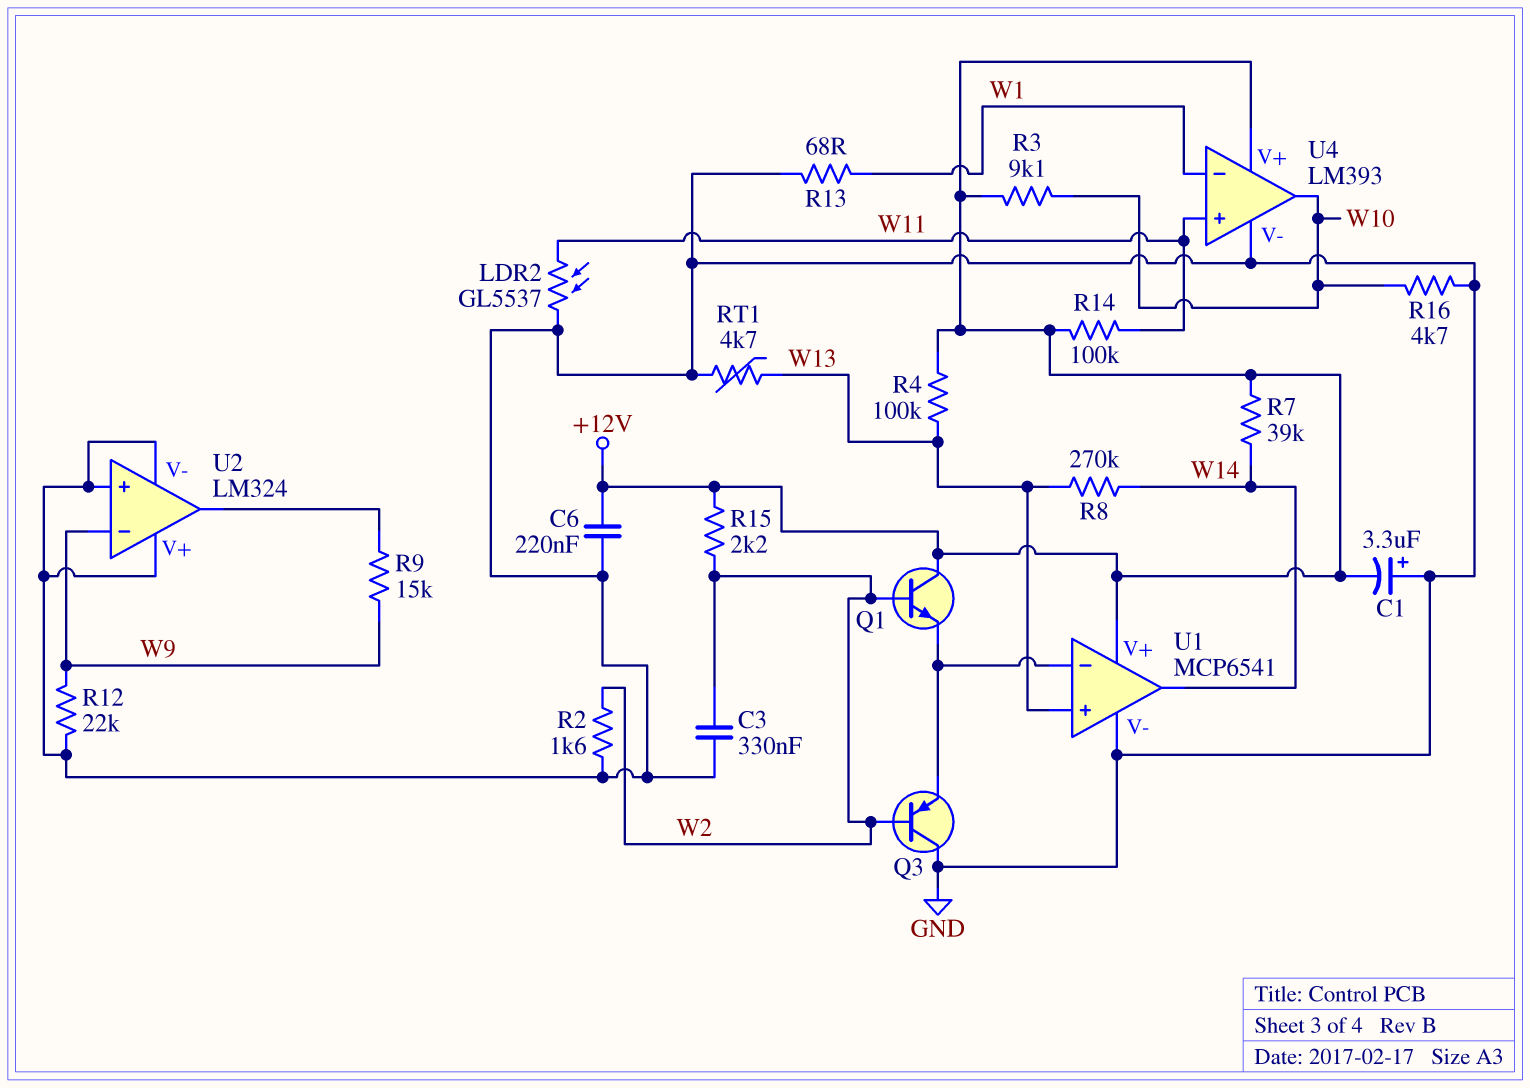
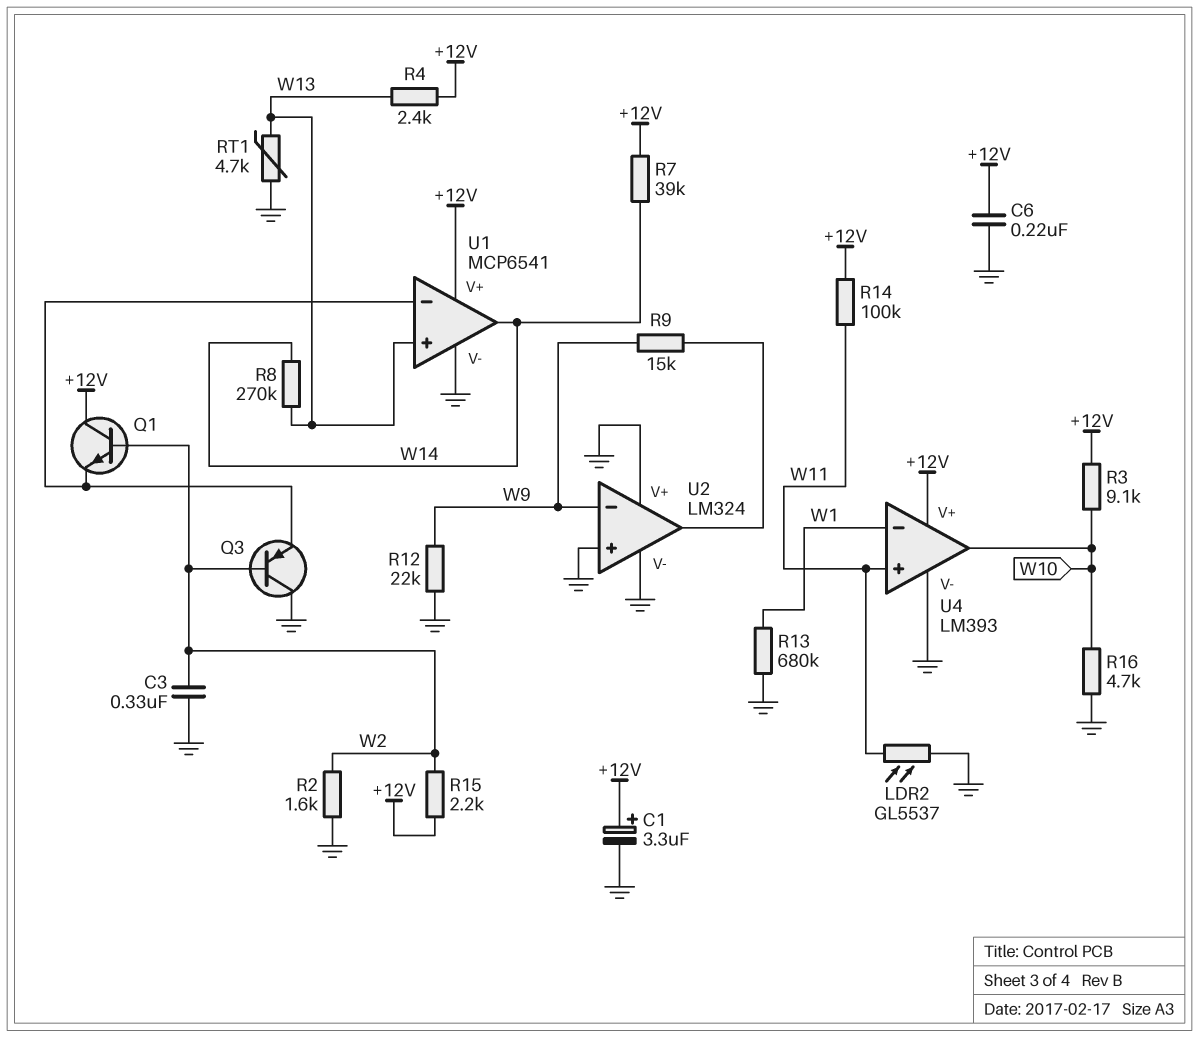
C1: 3.3uF (plus GND, minus +12V) -> 3.3uF (plus +12V, minus GND)
R4: 100k (+12V, W13) -> 2.4k (+12V, W13)
R13: 68 (GND, W1) -> 680k (GND, W1)

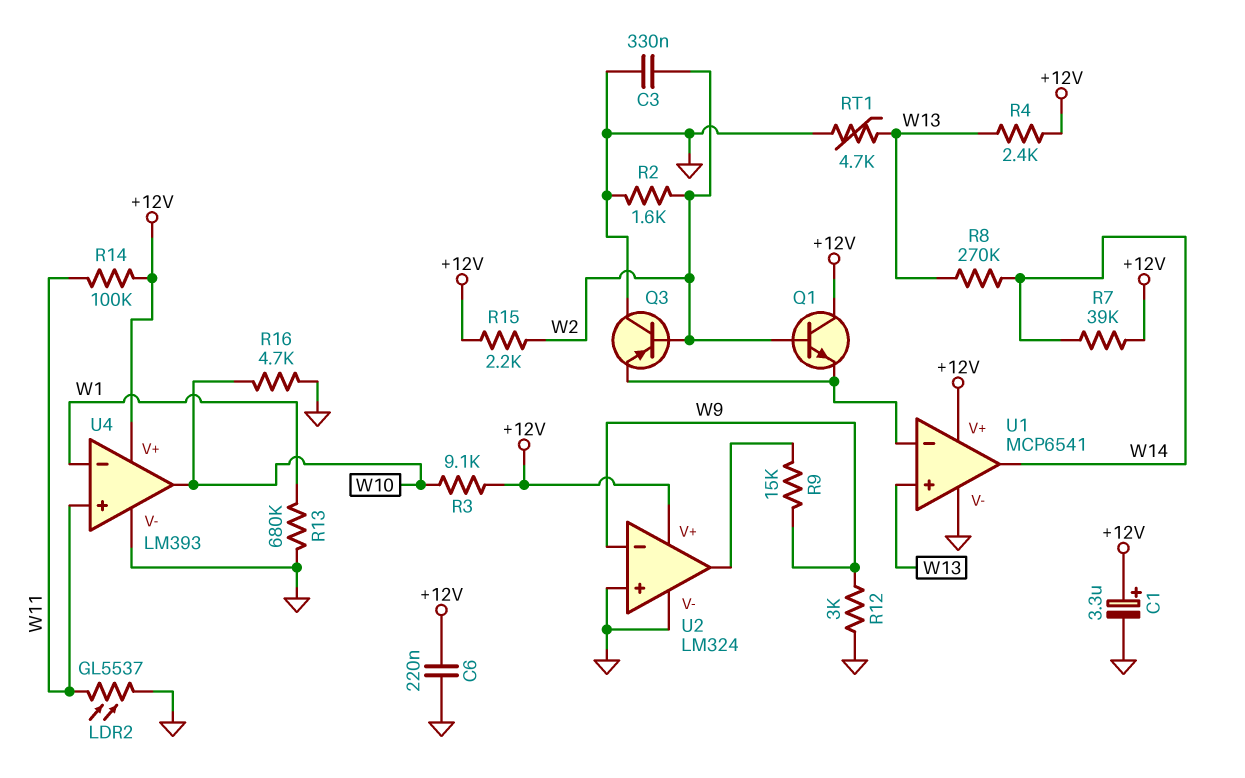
R12: 22k (GND, W9) -> 3k (GND, W9)
U2 pin V+: GND -> +12V

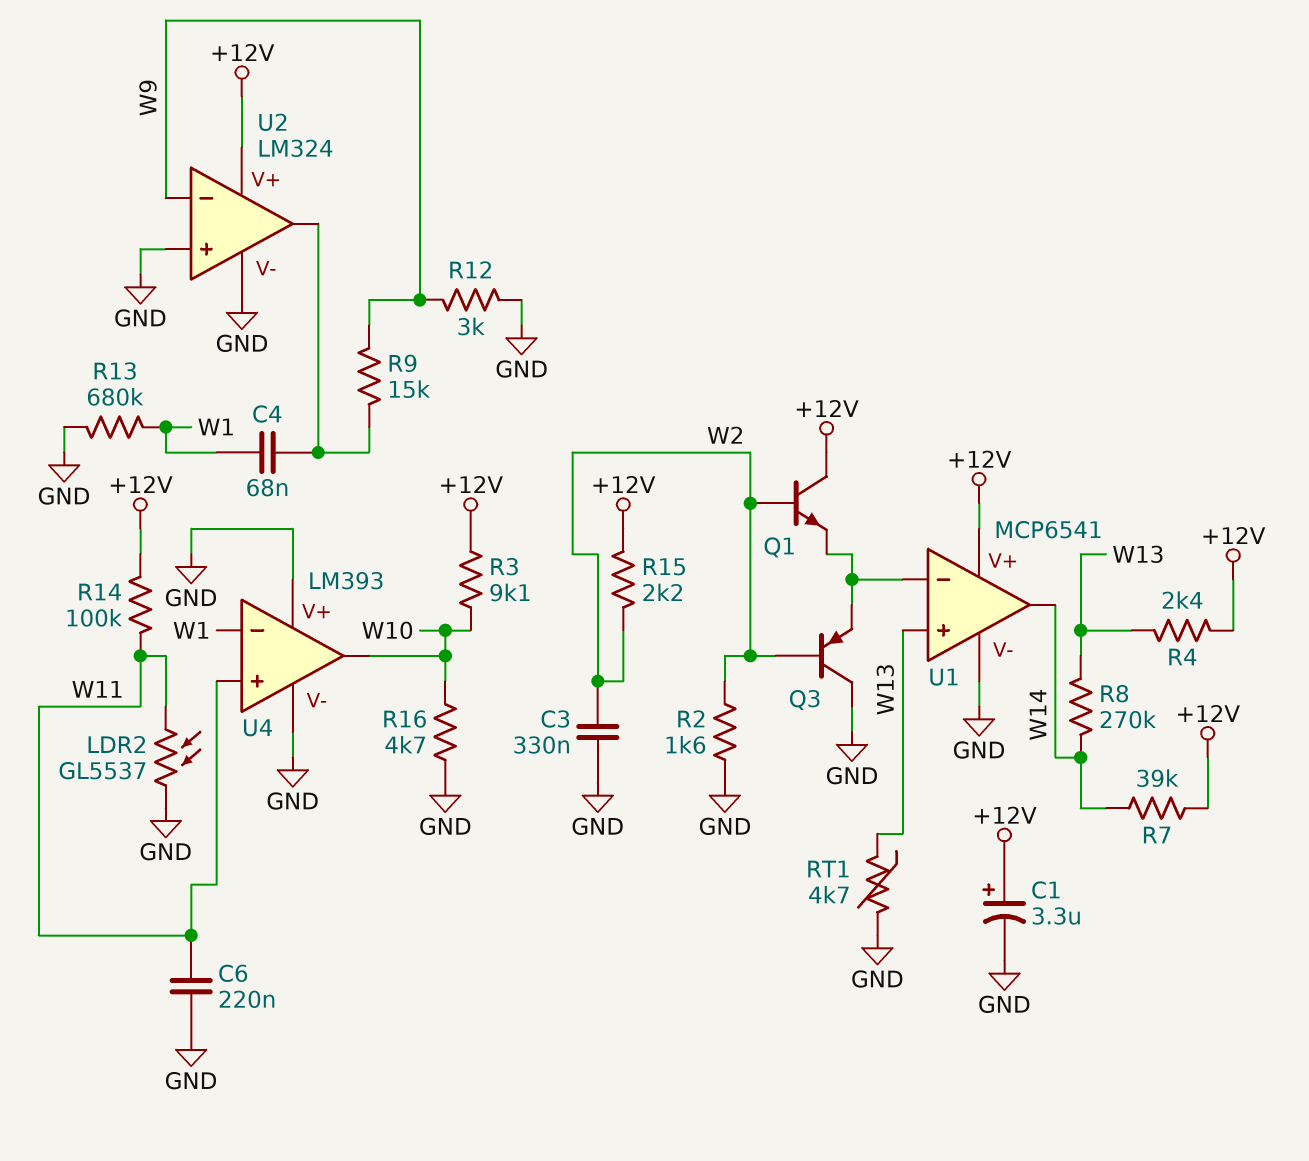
C4: none -> 68nF (U2/out, W1)
C6: 220nF (+12V, GND) -> 220nF (GND, W11)
U4 pin V+: +12V -> GND

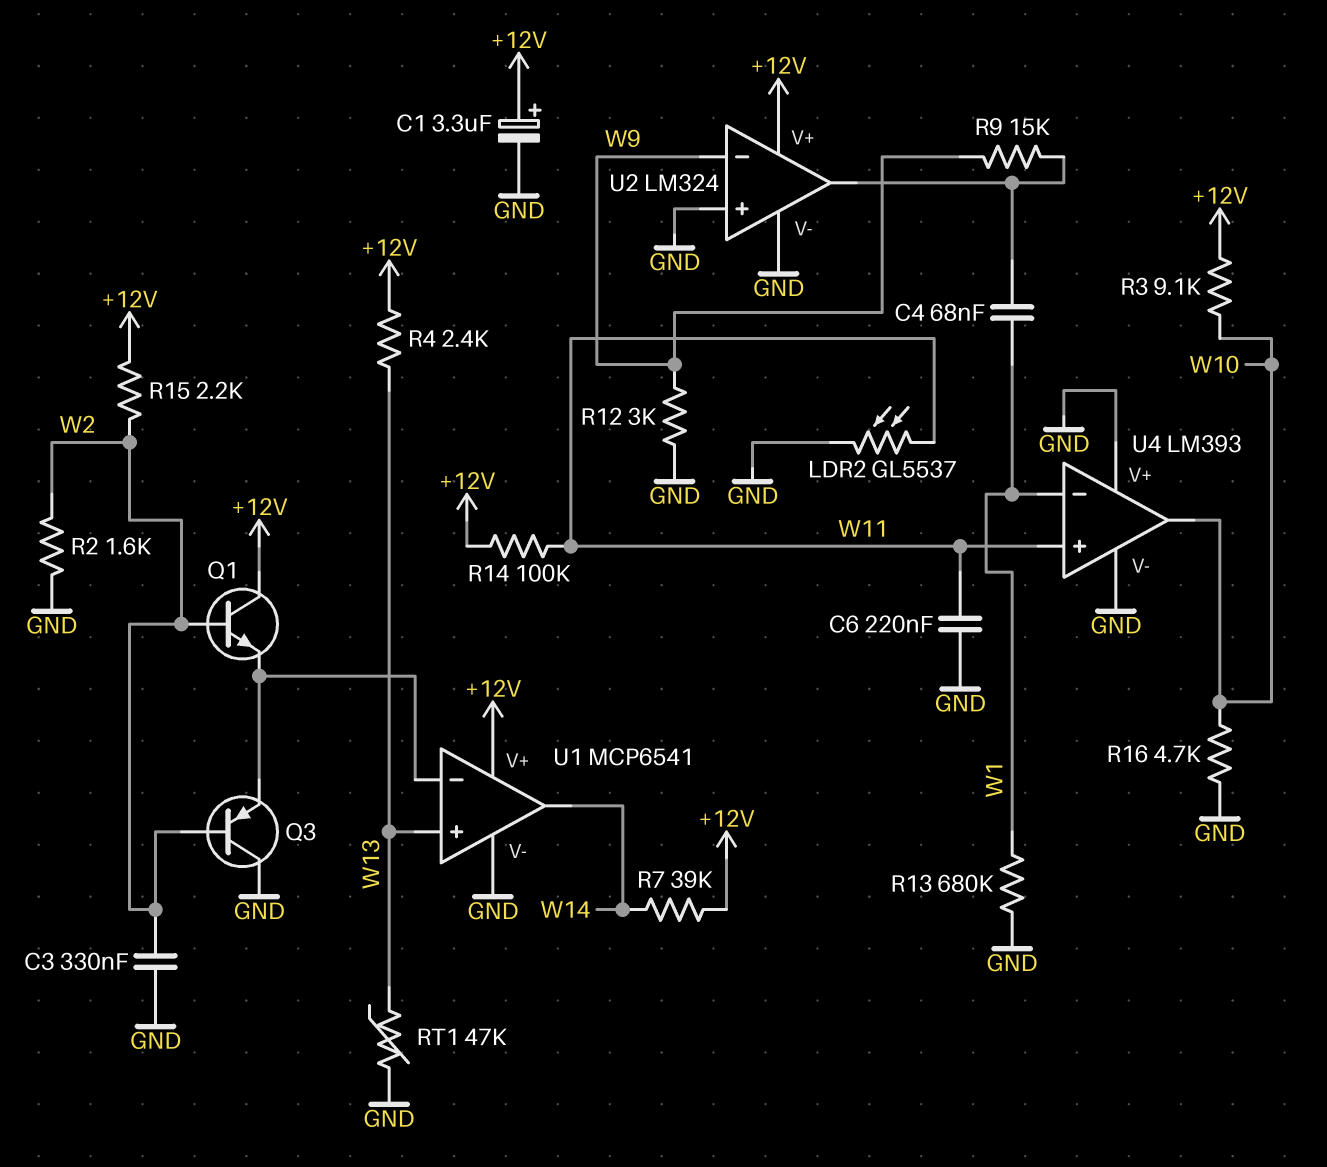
R8: 270k (W13, W14) -> none
RT1: 4.7k (GND, W13) -> 47k (GND, W13)

